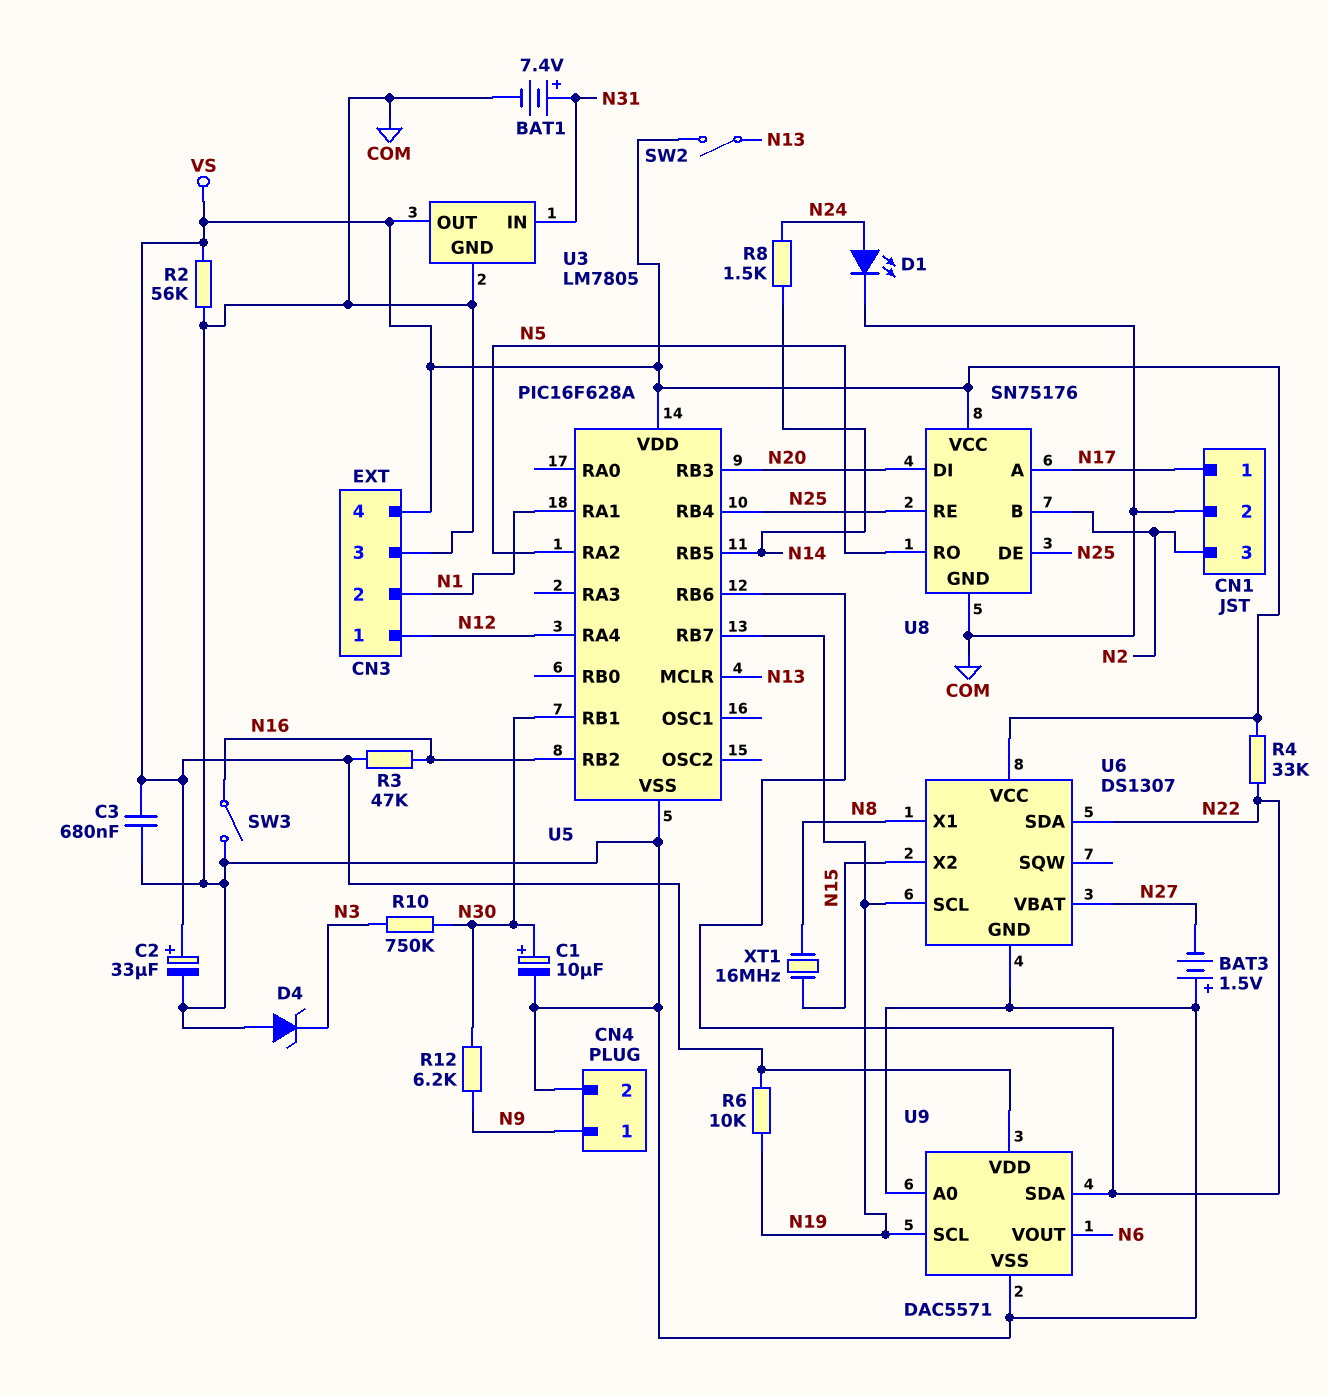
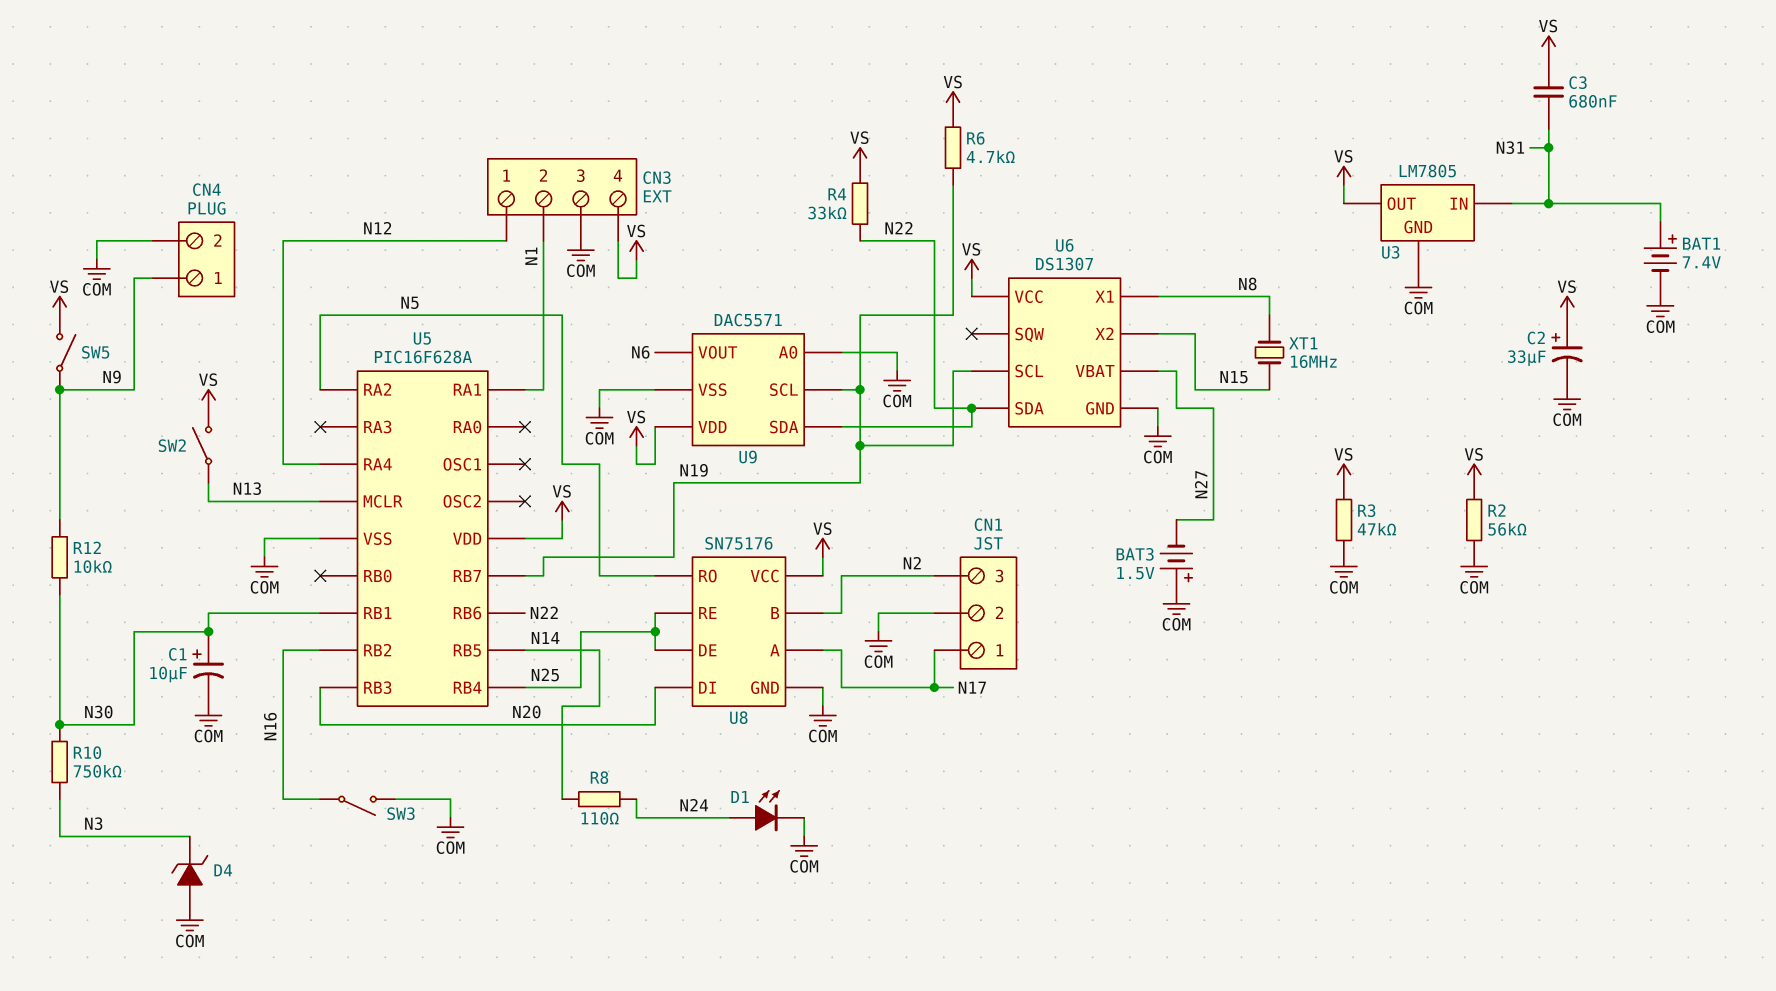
C3: 680nF (COM, VS) -> 680nF (N31, VS)
R3: 47k (N16, VS) -> 47k (COM, VS)
R6: 10k (N19, VS) -> 4.7k (N19, VS)
R8: 1.5k (N14, N24) -> 110 (N14, N24)
R12: 6.2k (N9, N30) -> 10k (N9, N30)
SW5: none -> switch (N9, VS)

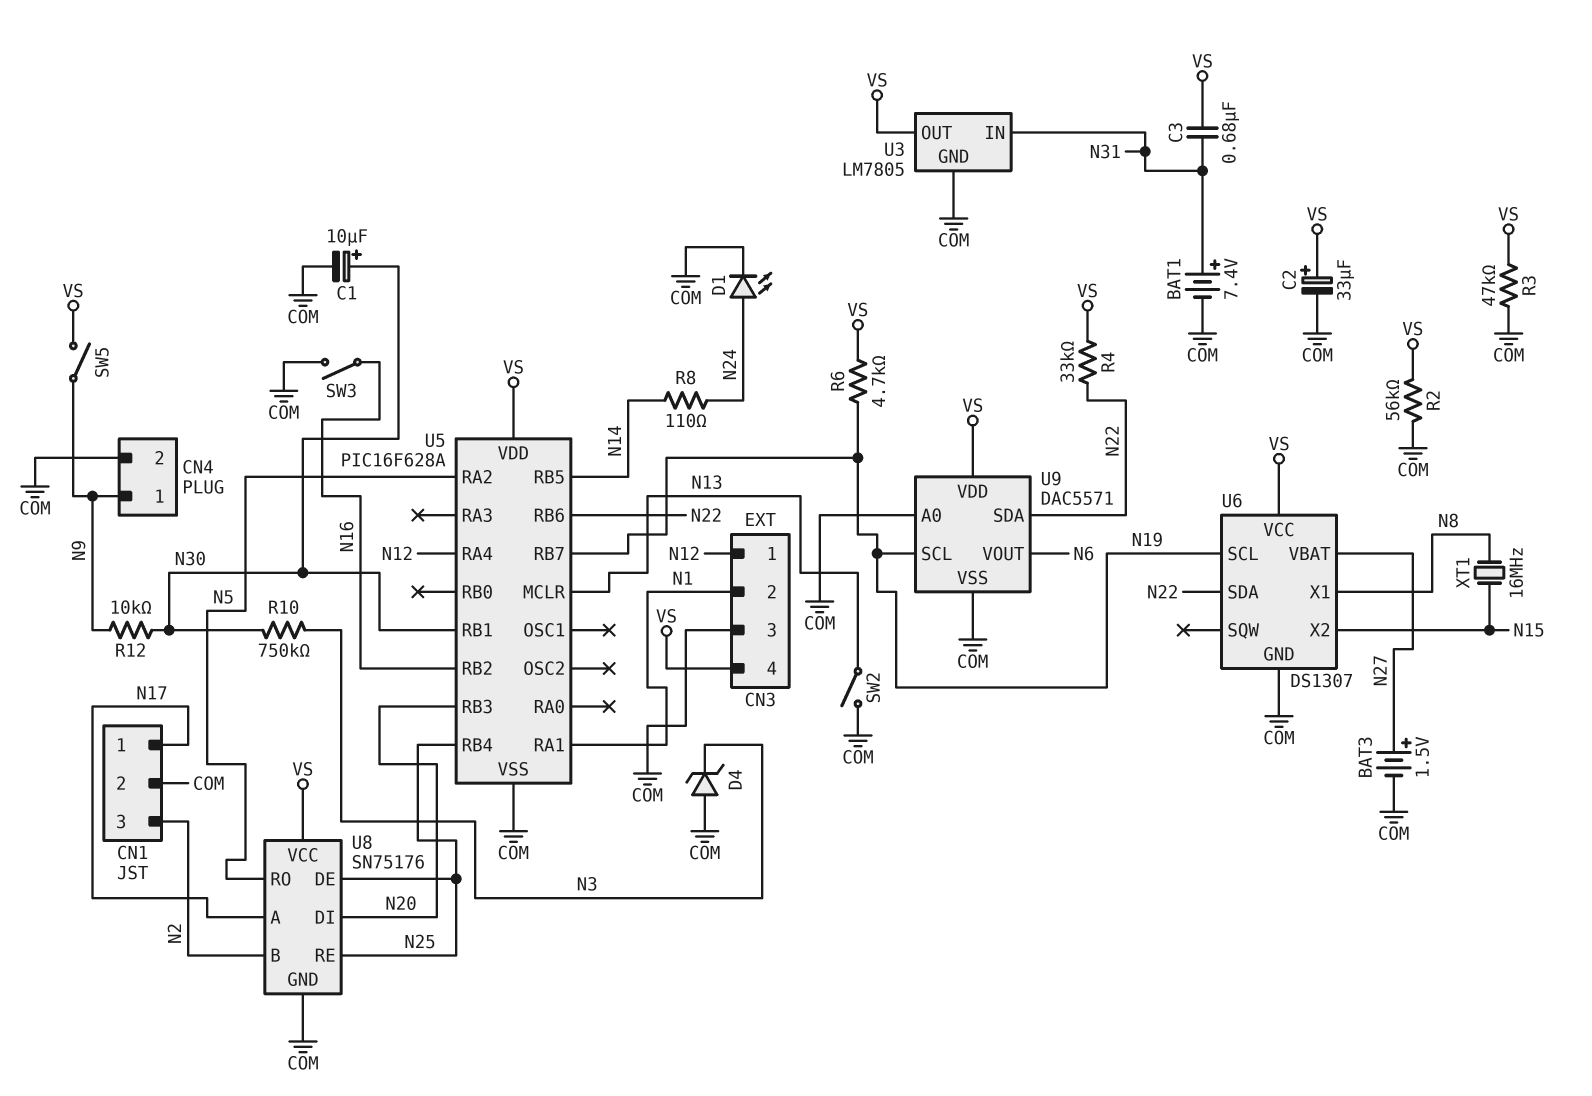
BAT3: 1.5V (plus COM, minus N27) -> 1.5V (plus N27, minus COM)
SW2: switch (N13, VS) -> switch (COM, N13)

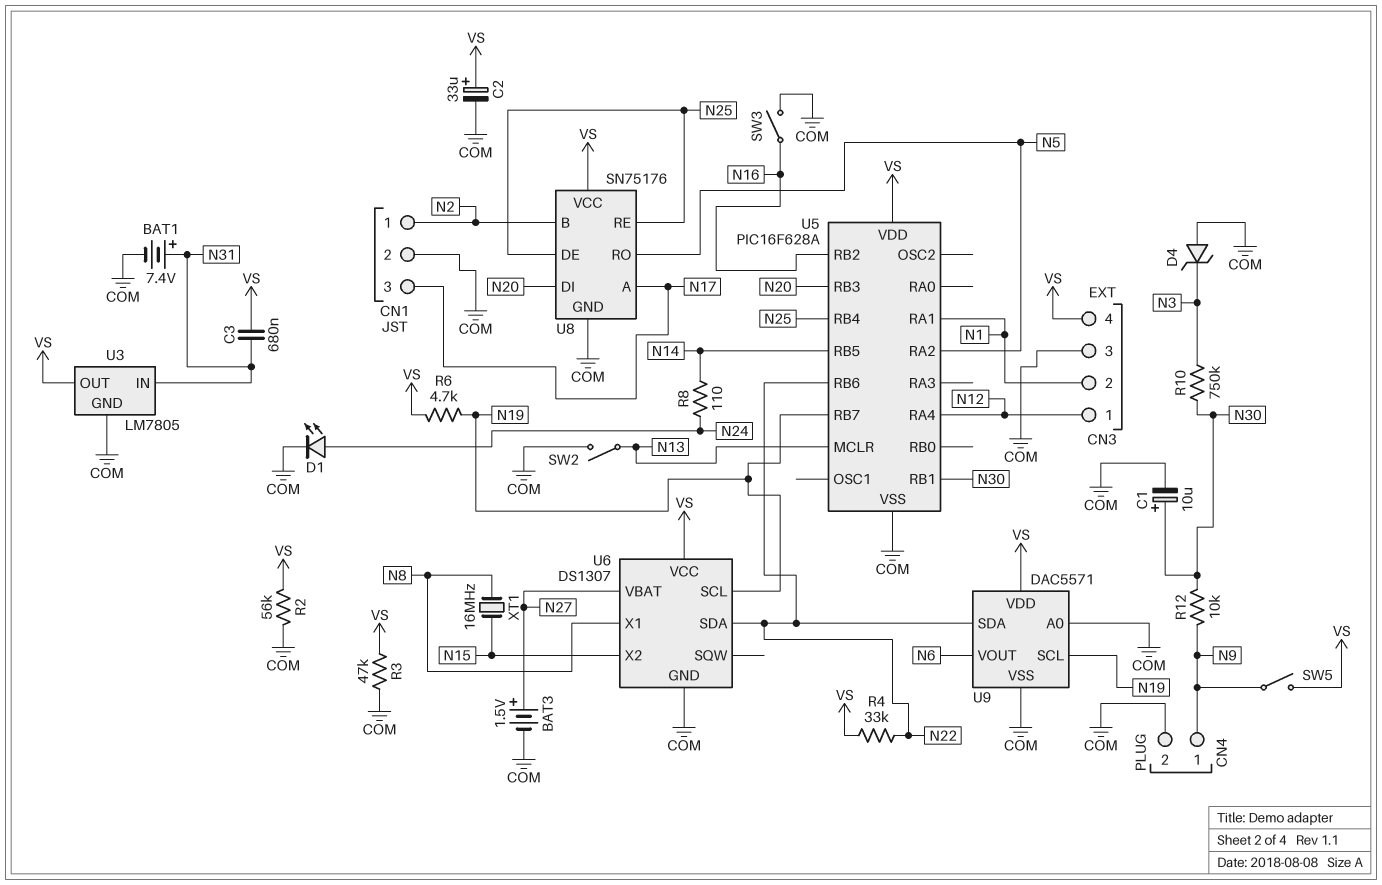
CN1 pin 1: N17 -> N2
CN1 pin 3: N2 -> N17

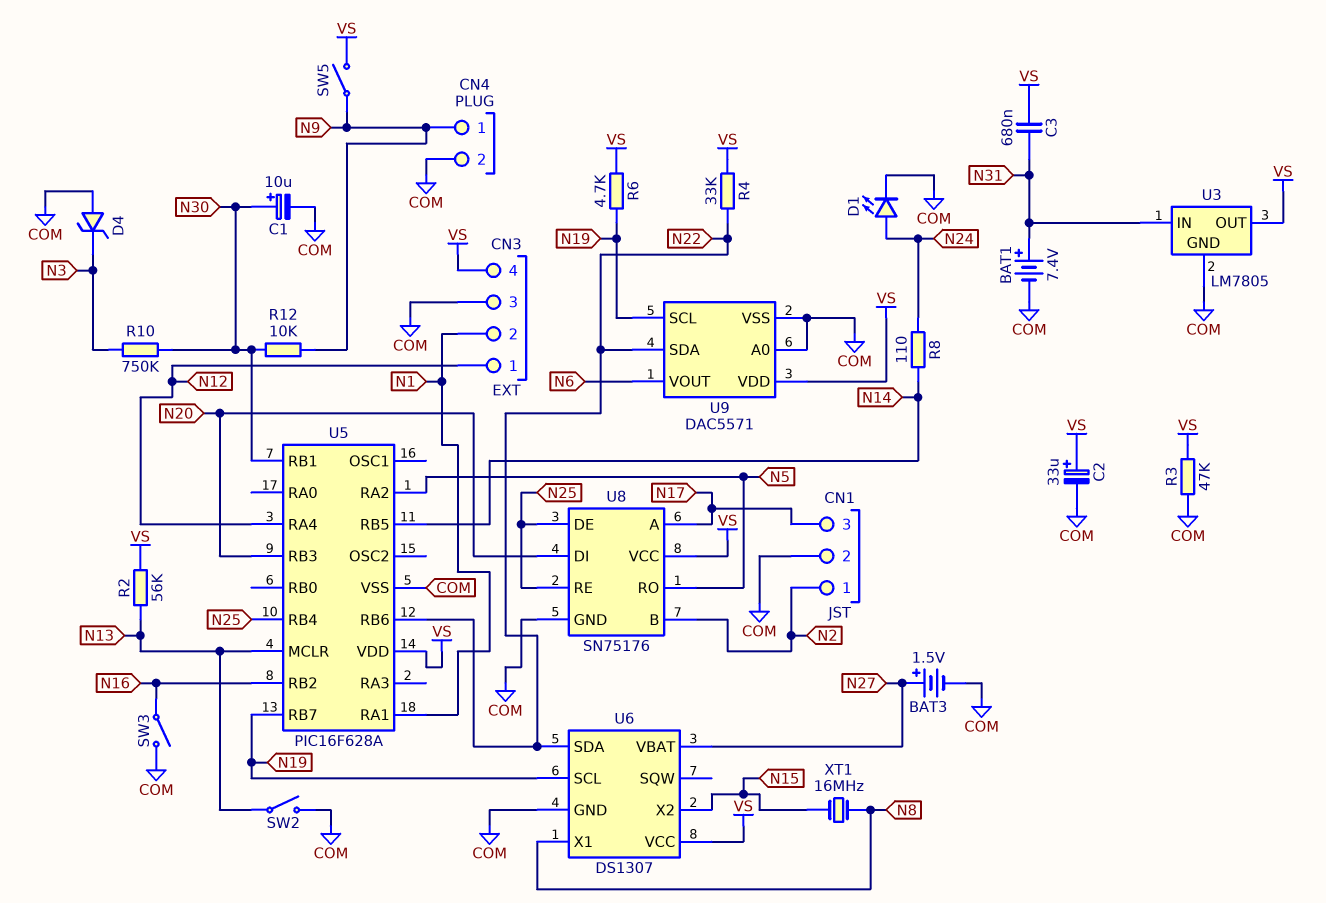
R2: 56k (COM, VS) -> 56k (N13, VS)

